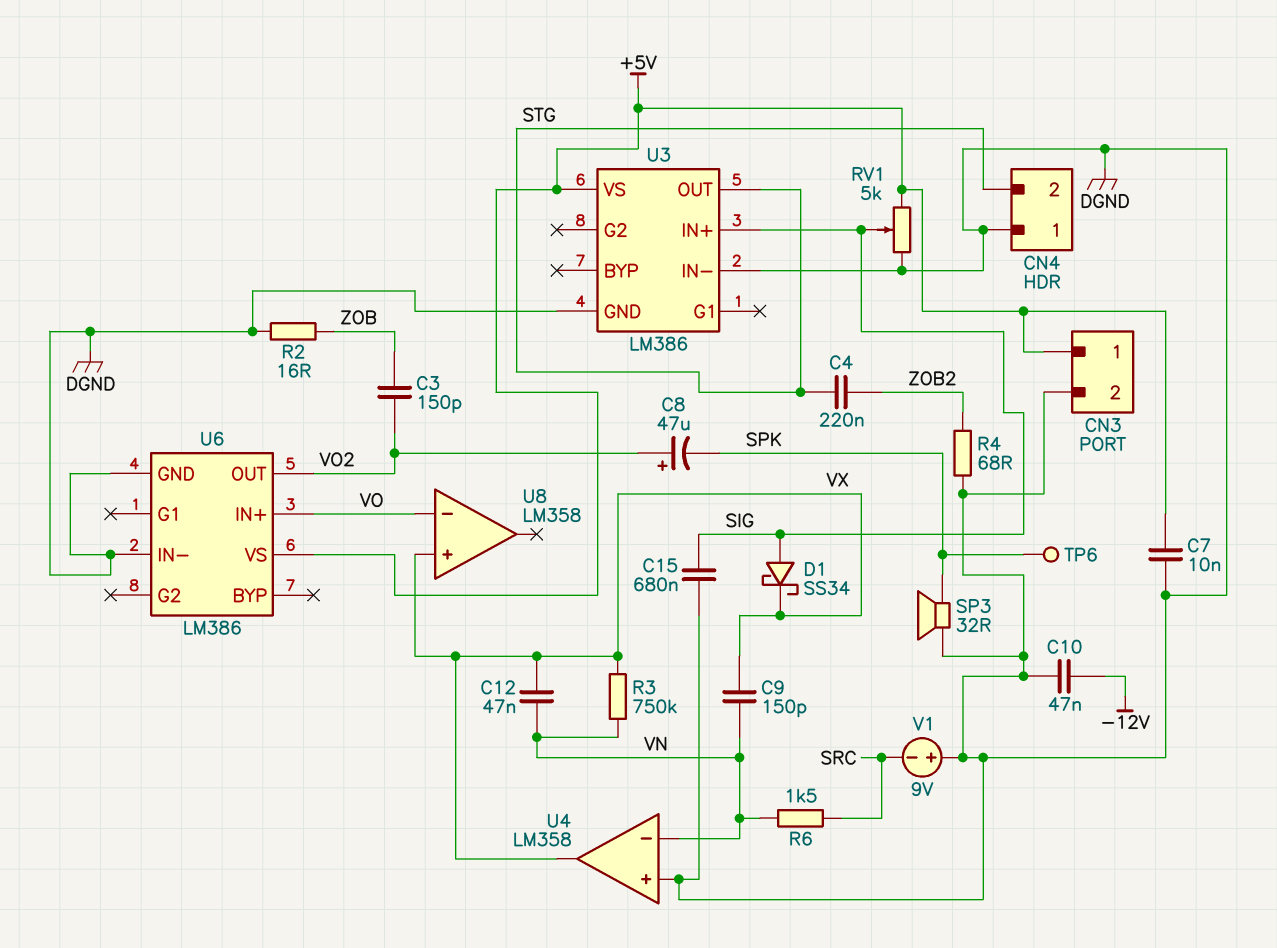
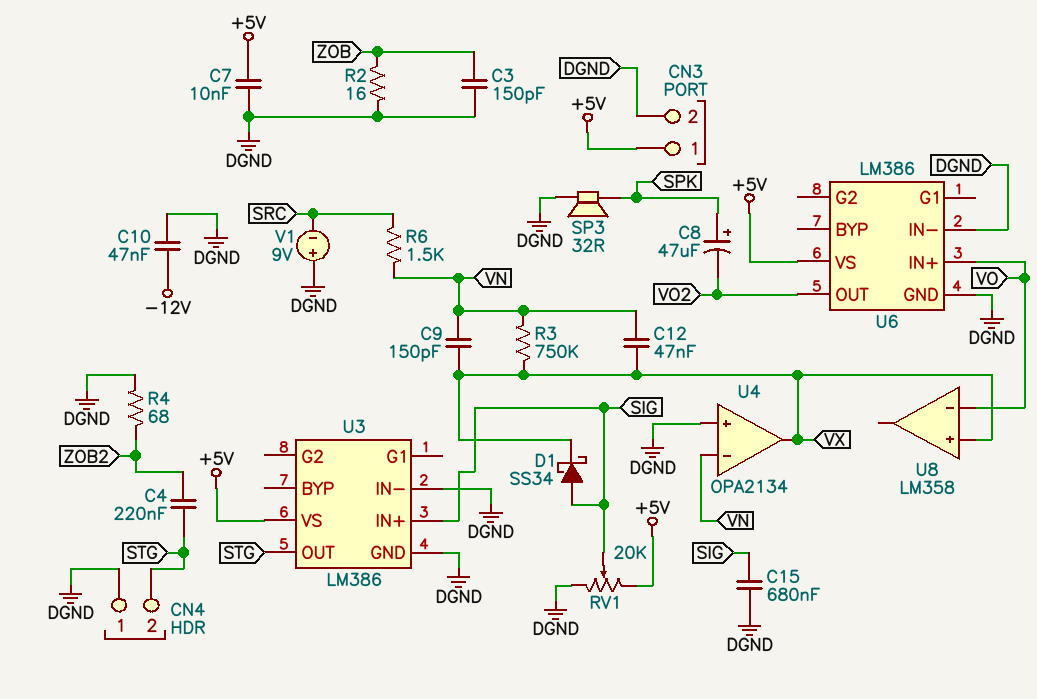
C3: 150pF (VO2, ZOB) -> 150pF (DGND, ZOB)
C8: 47uF (plus VO2, minus SPK) -> 47uF (plus SPK, minus VO2)
RV1: 5k (+5V, DGND, wiper SIG) -> 20k (+5V, DGND, wiper SIG)
TP6: test point (SPK) -> none
U4: LM358 -> OPA2134

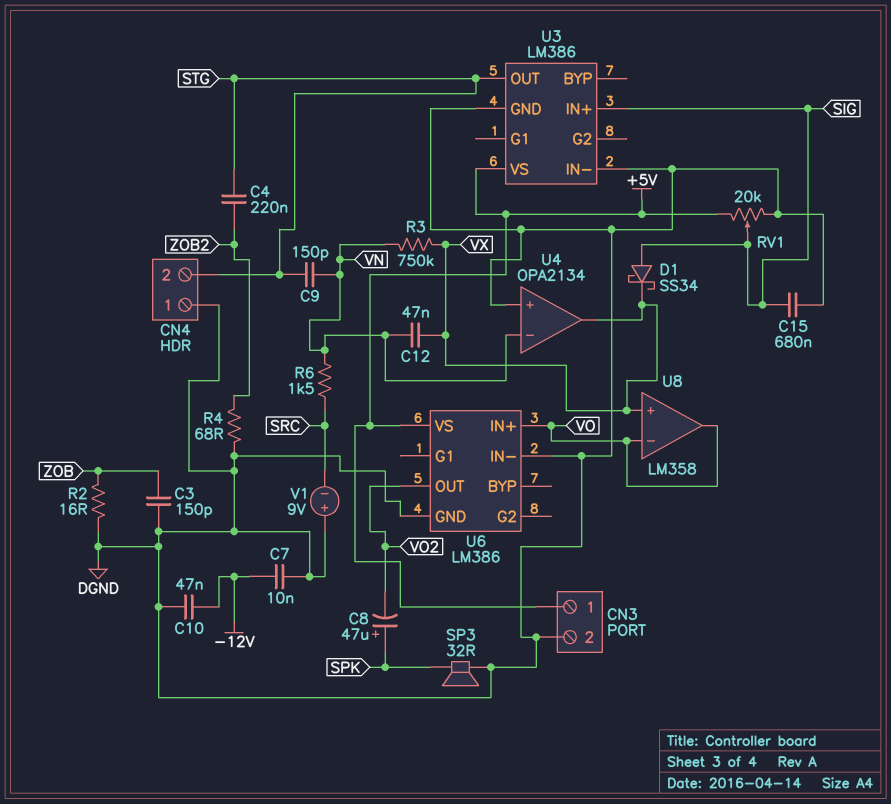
C7: 10nF (+5V, DGND) -> 10nF (-12V, DGND)
C9: 150pF (VN, VX) -> 150pF (STG, VN)
U8 pin out: none -> VO

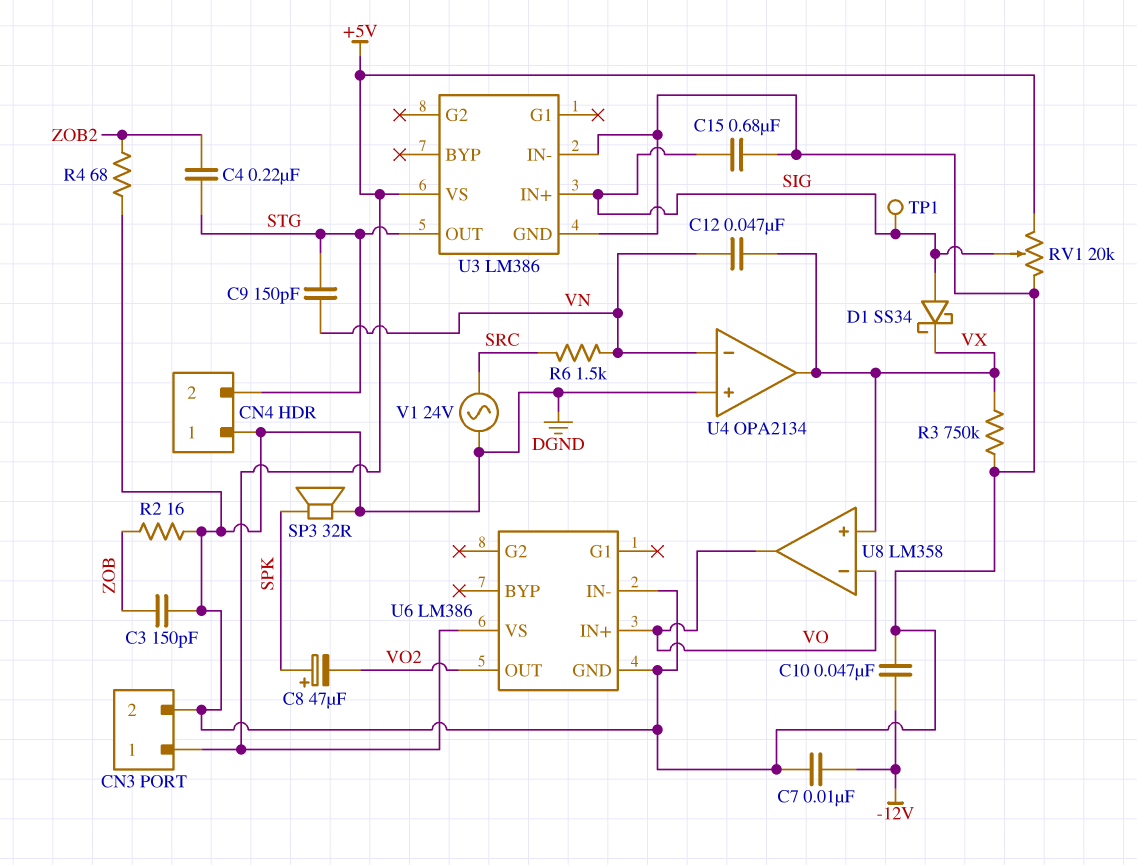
R3: 750k (VN, VX) -> 750k (DGND, VX)
TP1: none -> test point (SIG)
V1: 9V (plus DGND, minus SRC) -> AC 24V (DGND, SRC)

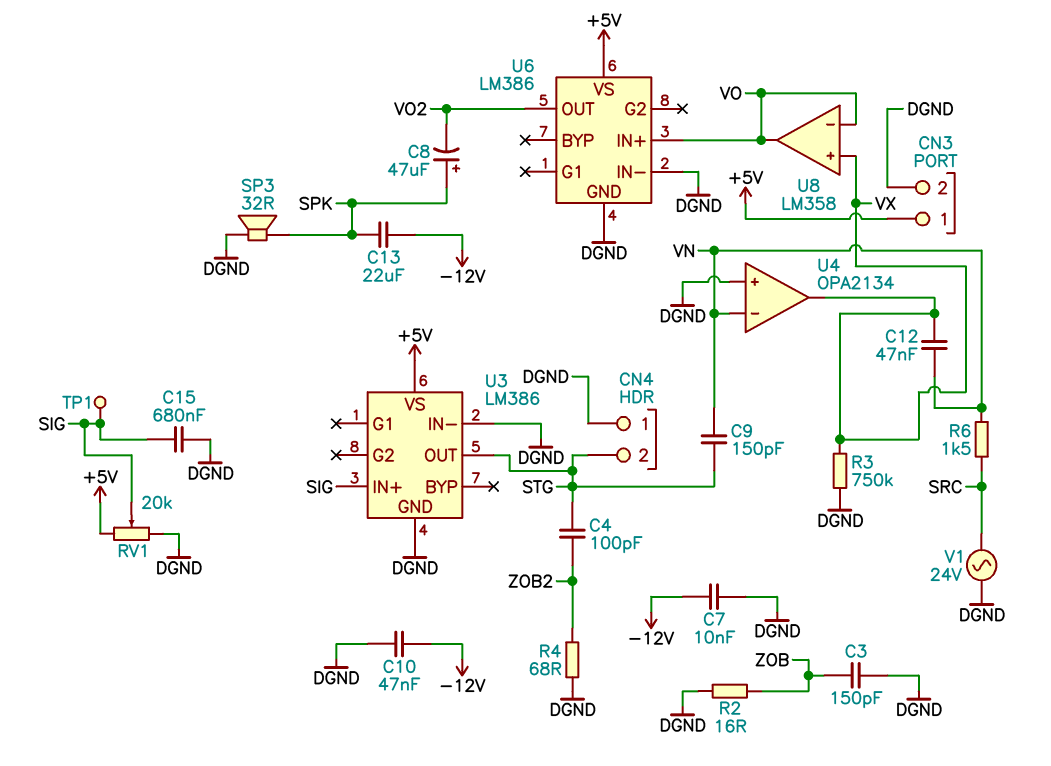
C4: 220nF (STG, ZOB2) -> 100pF (STG, ZOB2)
C13: none -> 22uF (-12V, SPK)
D1: schottky SS34 (A SIG, K VX) -> none

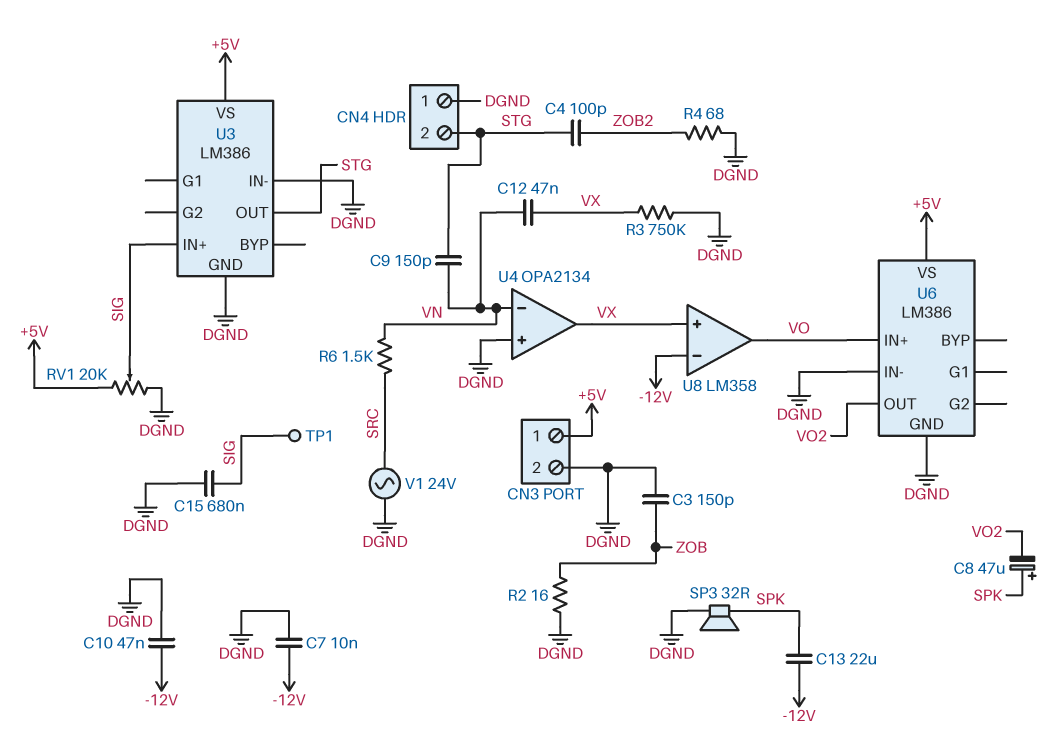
U8 pin in-: VO -> -12V

